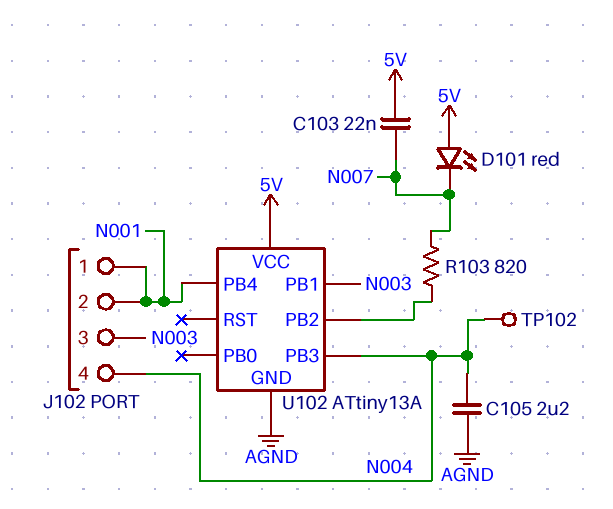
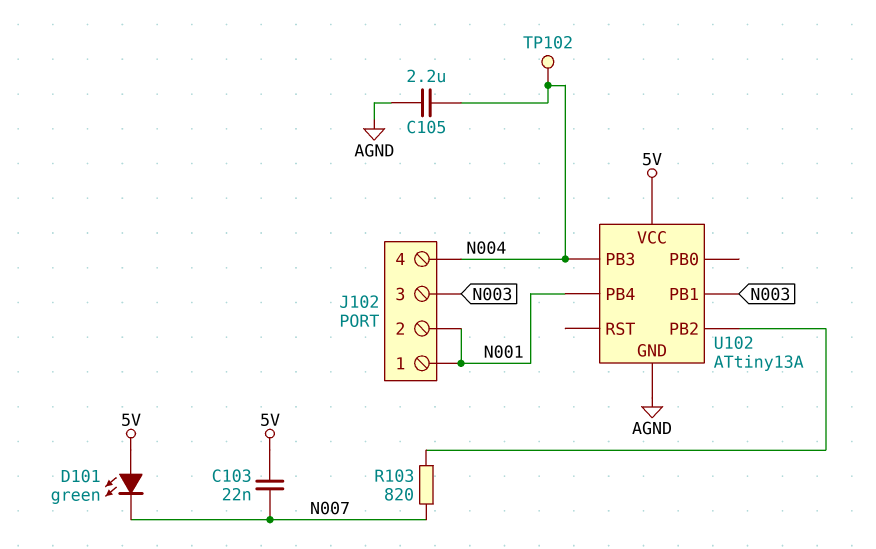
D101: LED red (A 5V, K N007) -> LED green (A 5V, K N007)

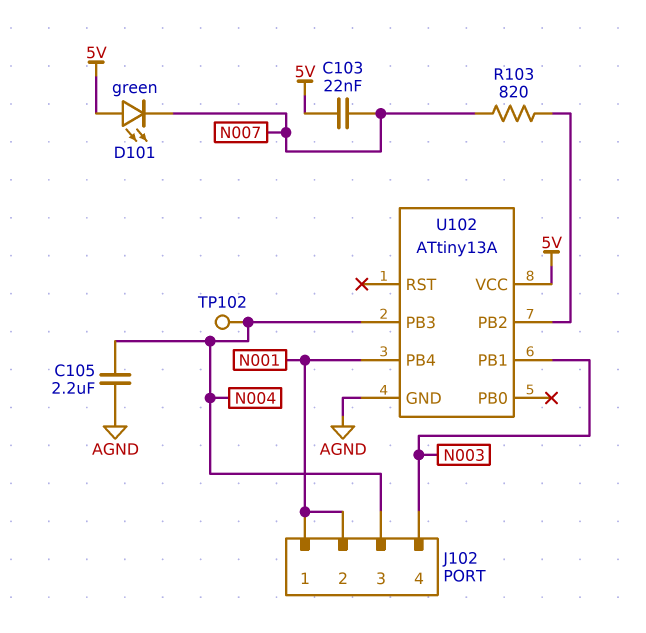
J102 pin 3: N003 -> N004
J102 pin 4: N004 -> N003

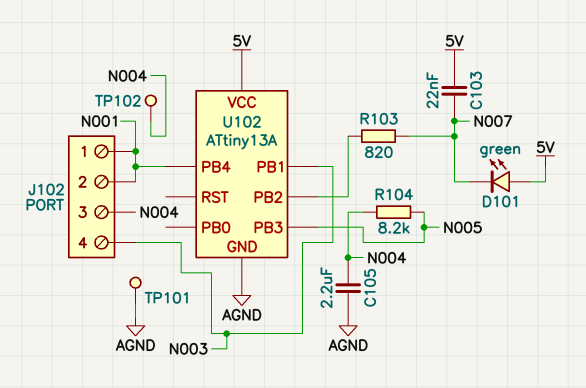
R104: none -> 8.2k (N004, N005)
TP101: none -> test point (AGND)
U102 pin PB3: N004 -> N005

